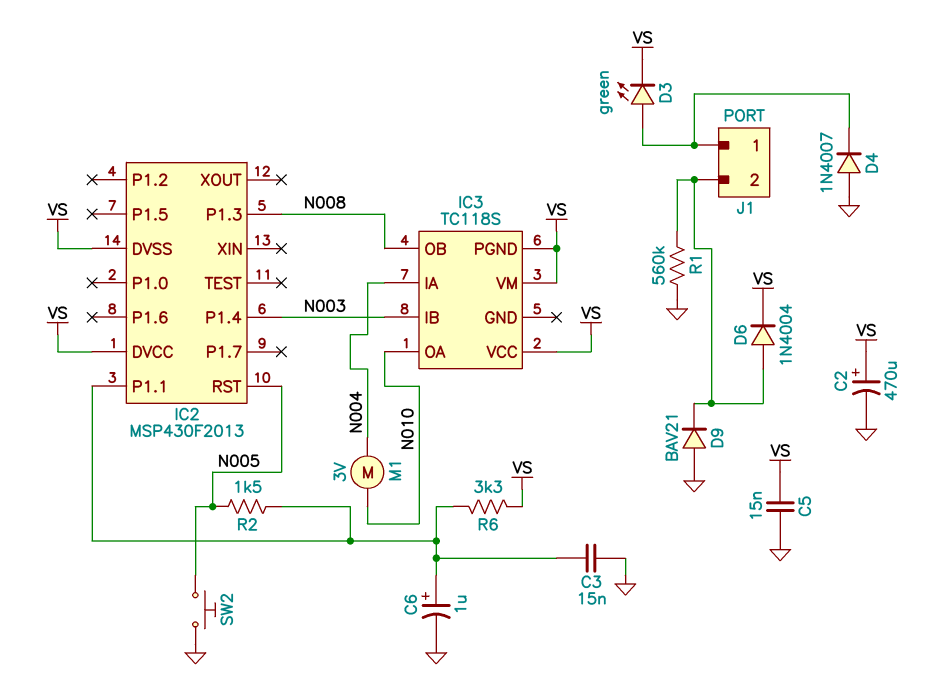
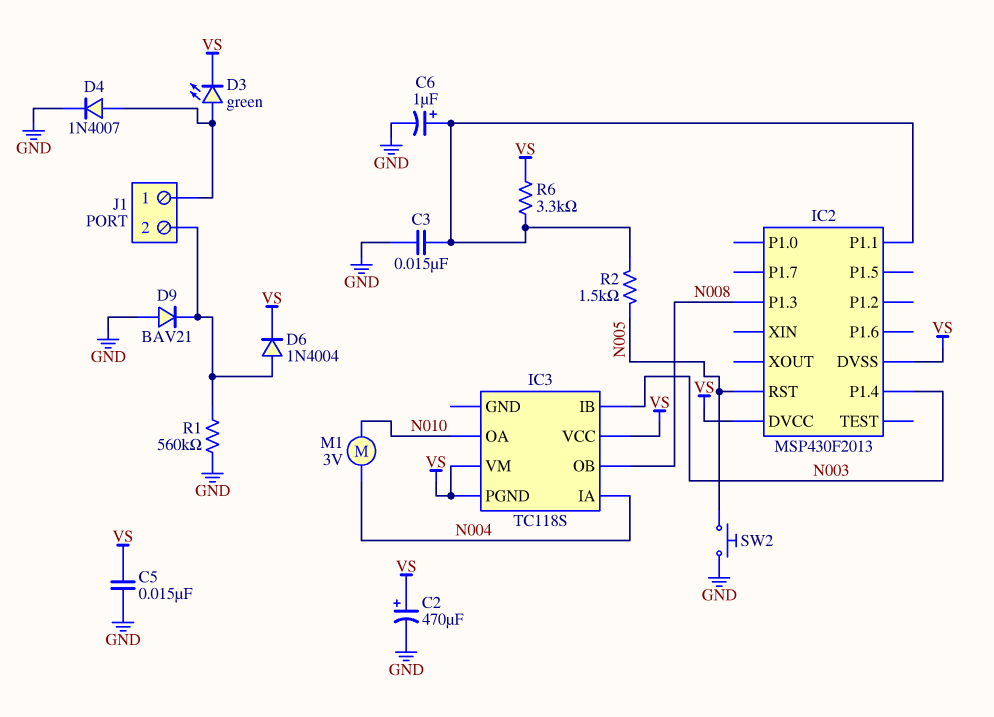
D4: diode 1N4007 (A GND, K J1/1) -> diode 1N4007 (A J1/1, K GND)

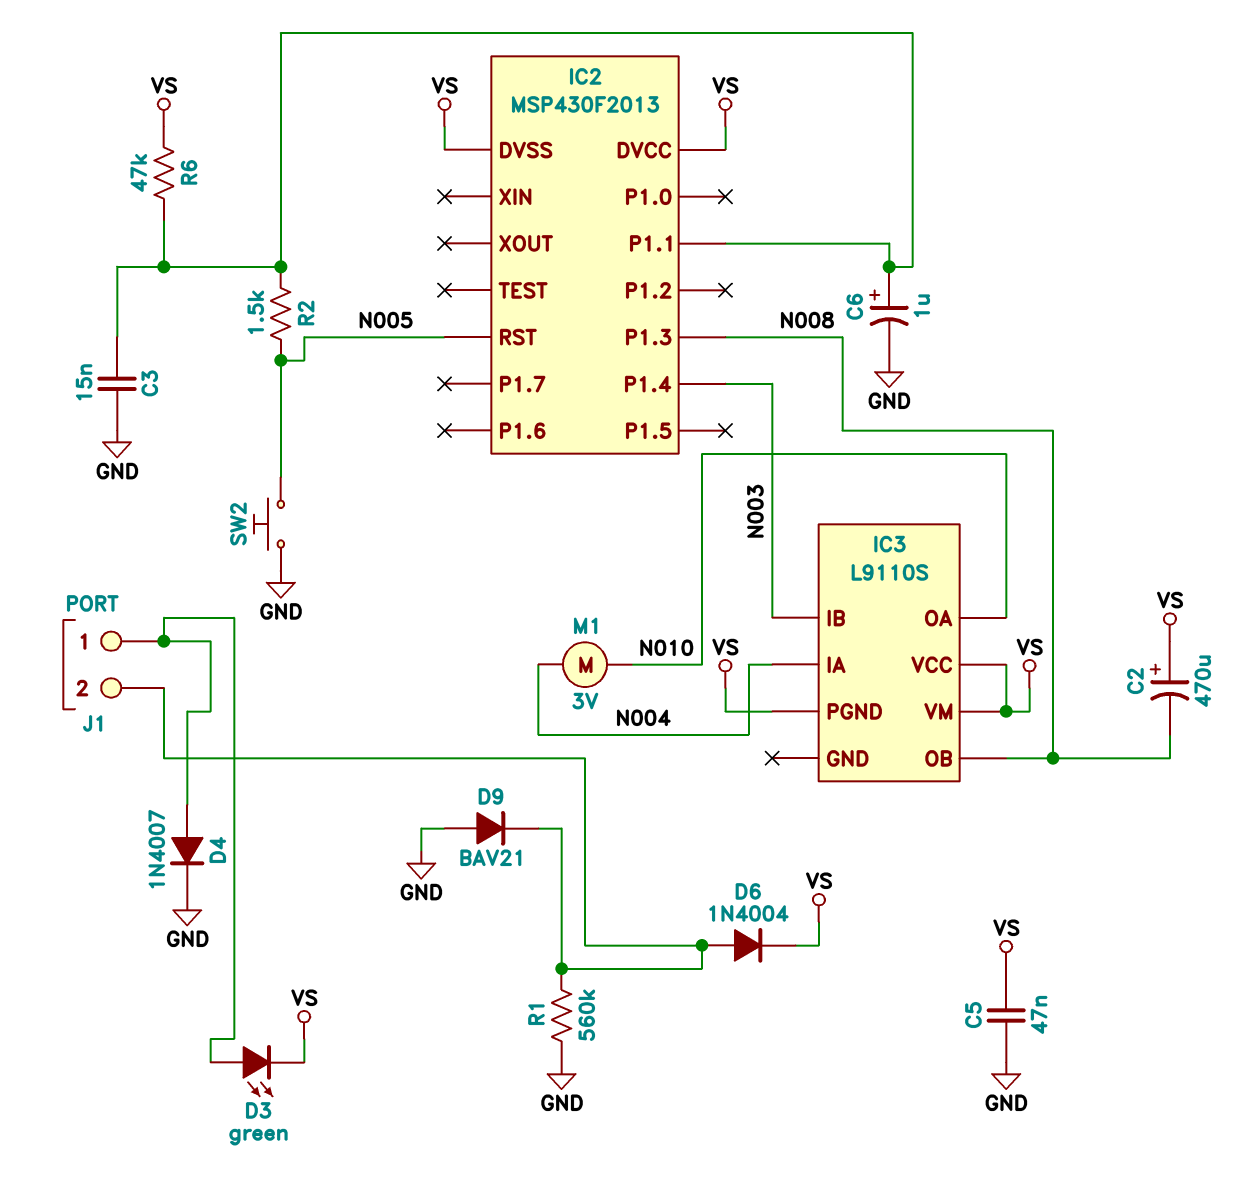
C2: 470uF (plus VS, minus GND) -> 470uF (plus VS, minus N008)
C5: 15nF (GND, VS) -> 47nF (GND, VS)
IC3: TC118S -> L9110S
R6: 3.3k (IC2/P1.1, VS) -> 47k (IC2/P1.1, VS)

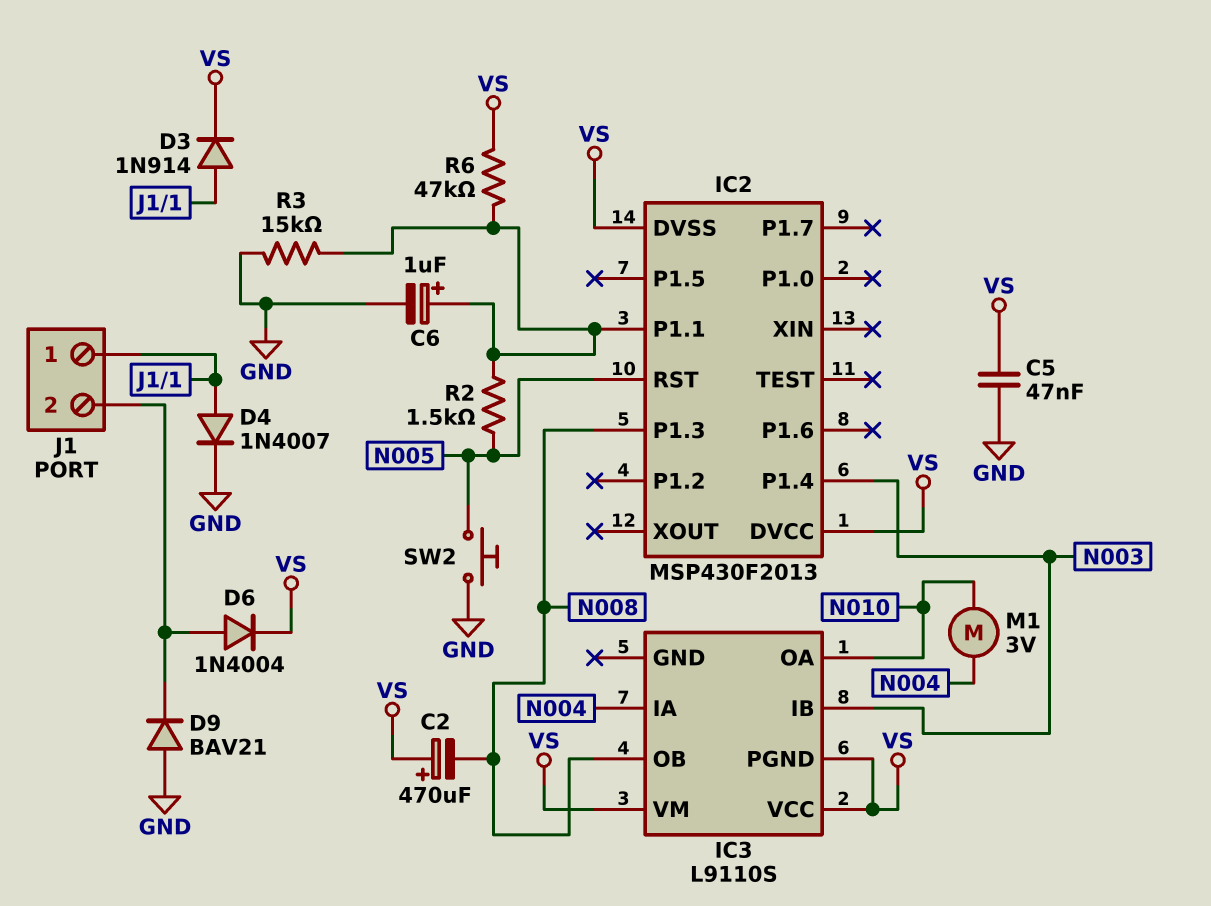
C3: 15nF (GND, IC2/P1.1) -> none
D3: LED green (A J1/1, K VS) -> diode 1N914 (A J1/1, K VS)
R1: 560k (GND, J1/2) -> none
R3: none -> 15k (GND, IC2/P1.1)

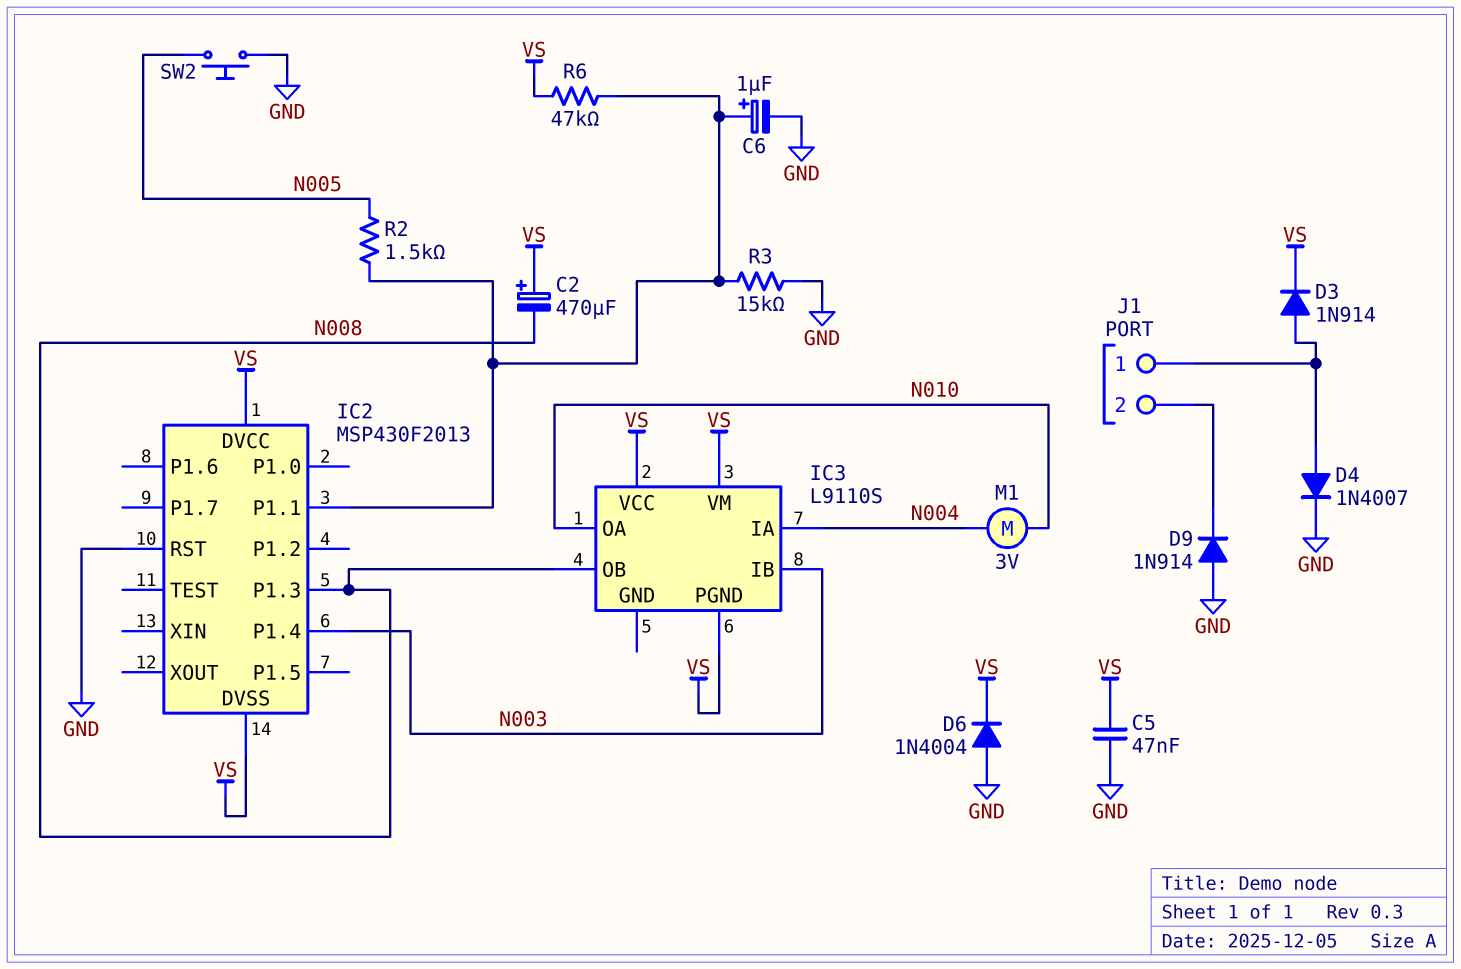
D6: diode 1N4004 (A J1/2, K VS) -> diode 1N4004 (A GND, K VS)
D9: diode BAV21 (A GND, K J1/2) -> diode 1N914 (A GND, K J1/2)
IC2 pin RST: N005 -> GND

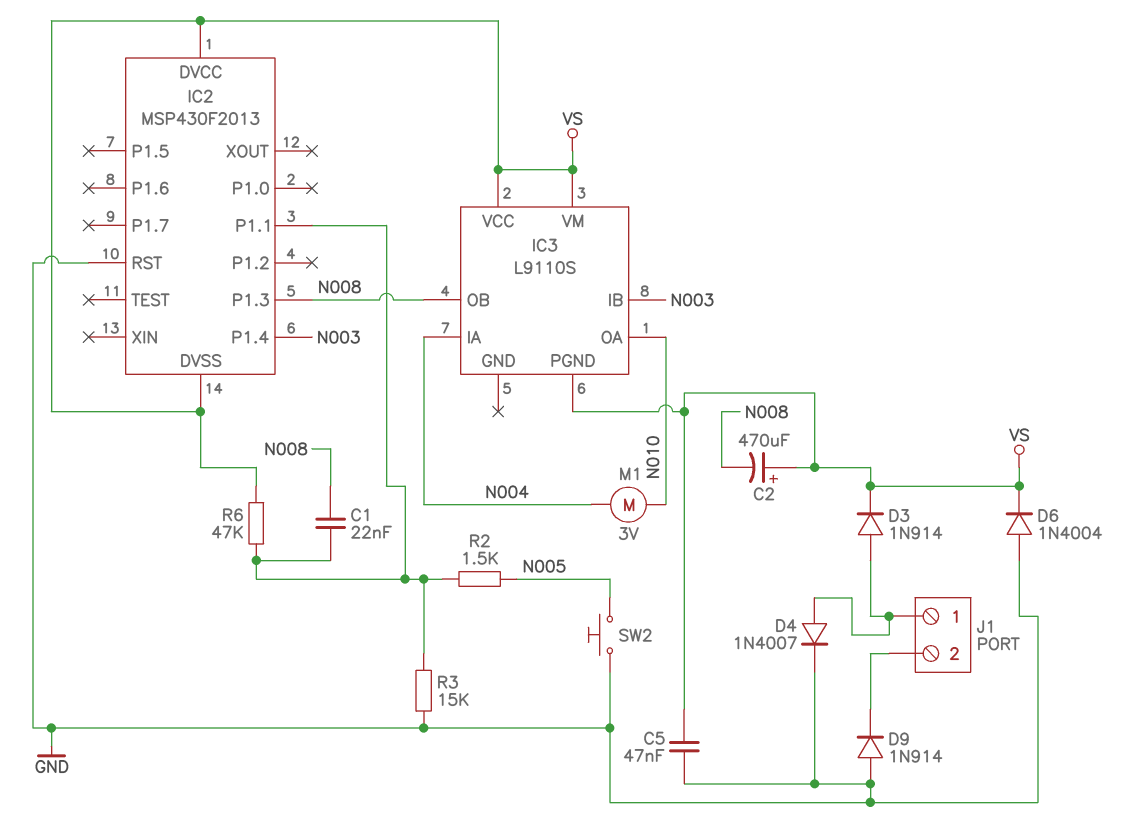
C1: none -> 22nF (IC2/P1.1, N008)
C6: 1uF (plus IC2/P1.1, minus GND) -> none

